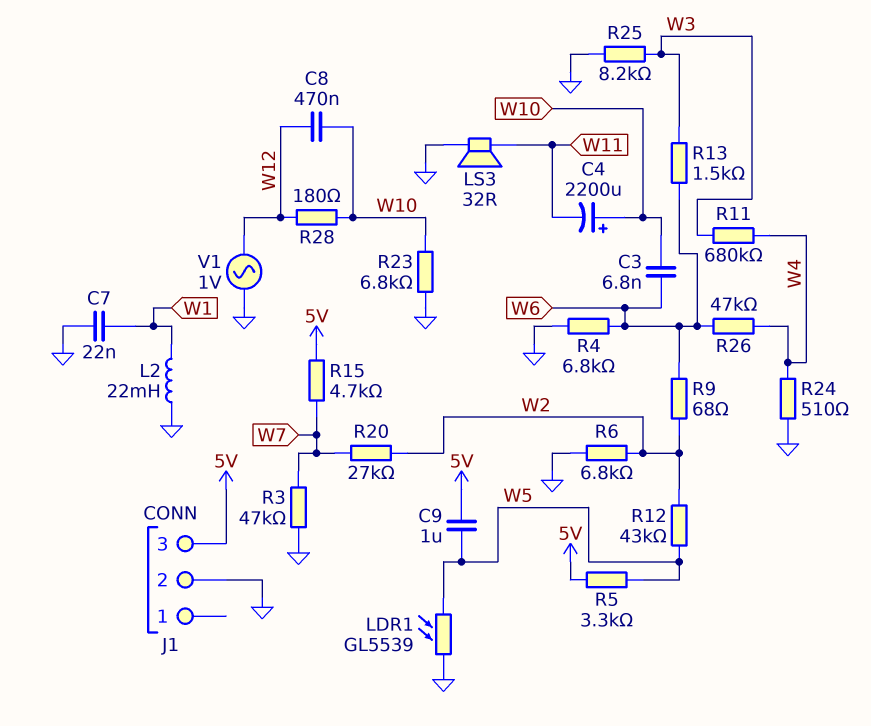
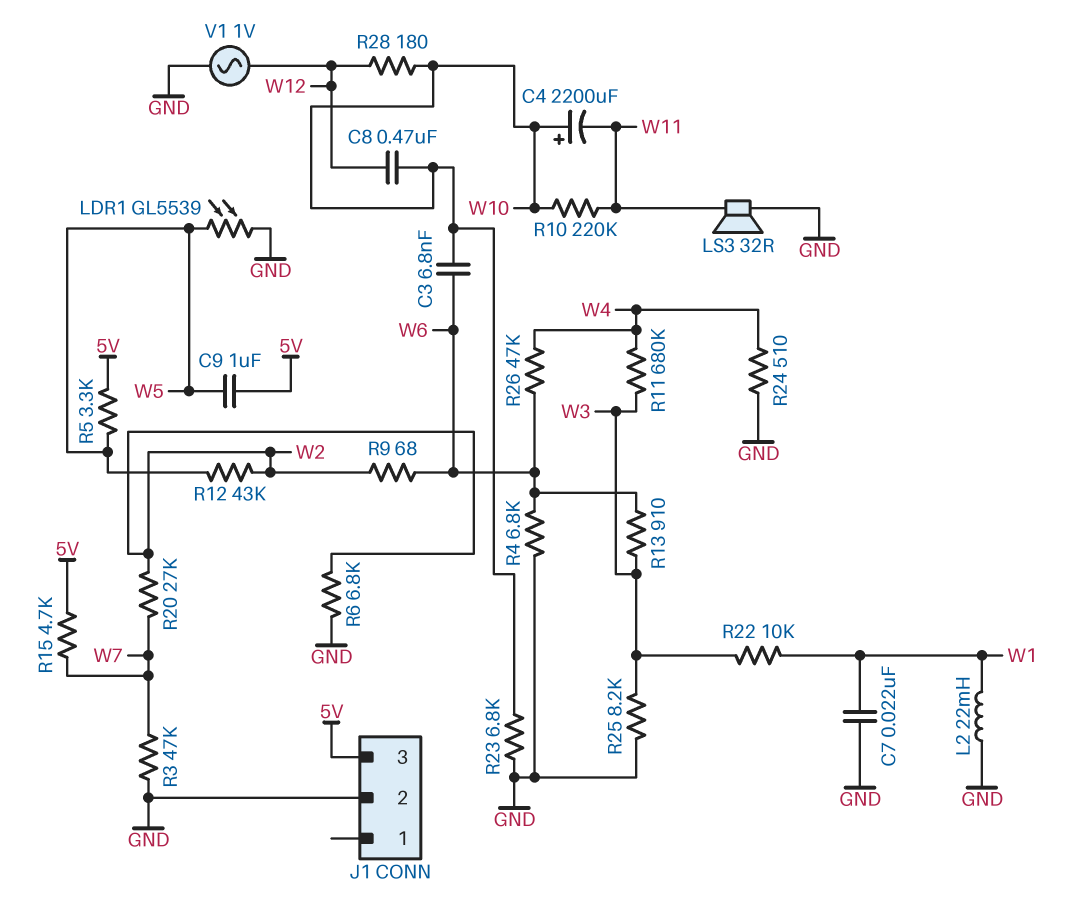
R10: none -> 220k (W10, W11)
R13: 1.5k (W3, W6) -> 910 (W3, W6)
R22: none -> 10k (W1, W3)

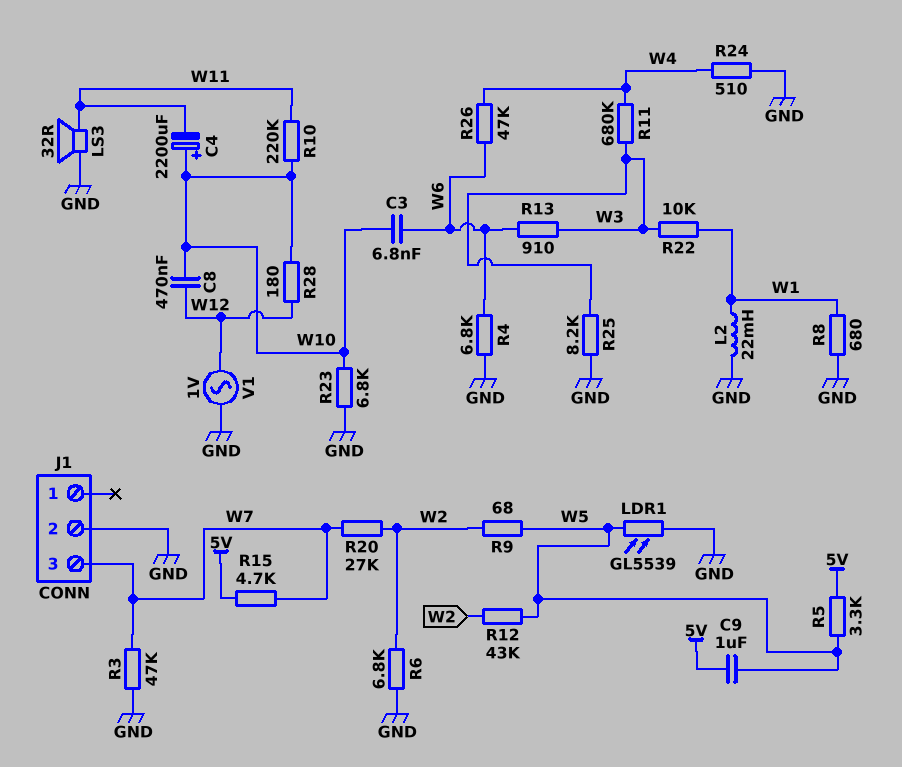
C7: 22nF (GND, W1) -> none
J1 pin 3: 5V -> W7
R8: none -> 680 (GND, W1)
R9: 68 (W2, W6) -> 68 (W2, W5)

